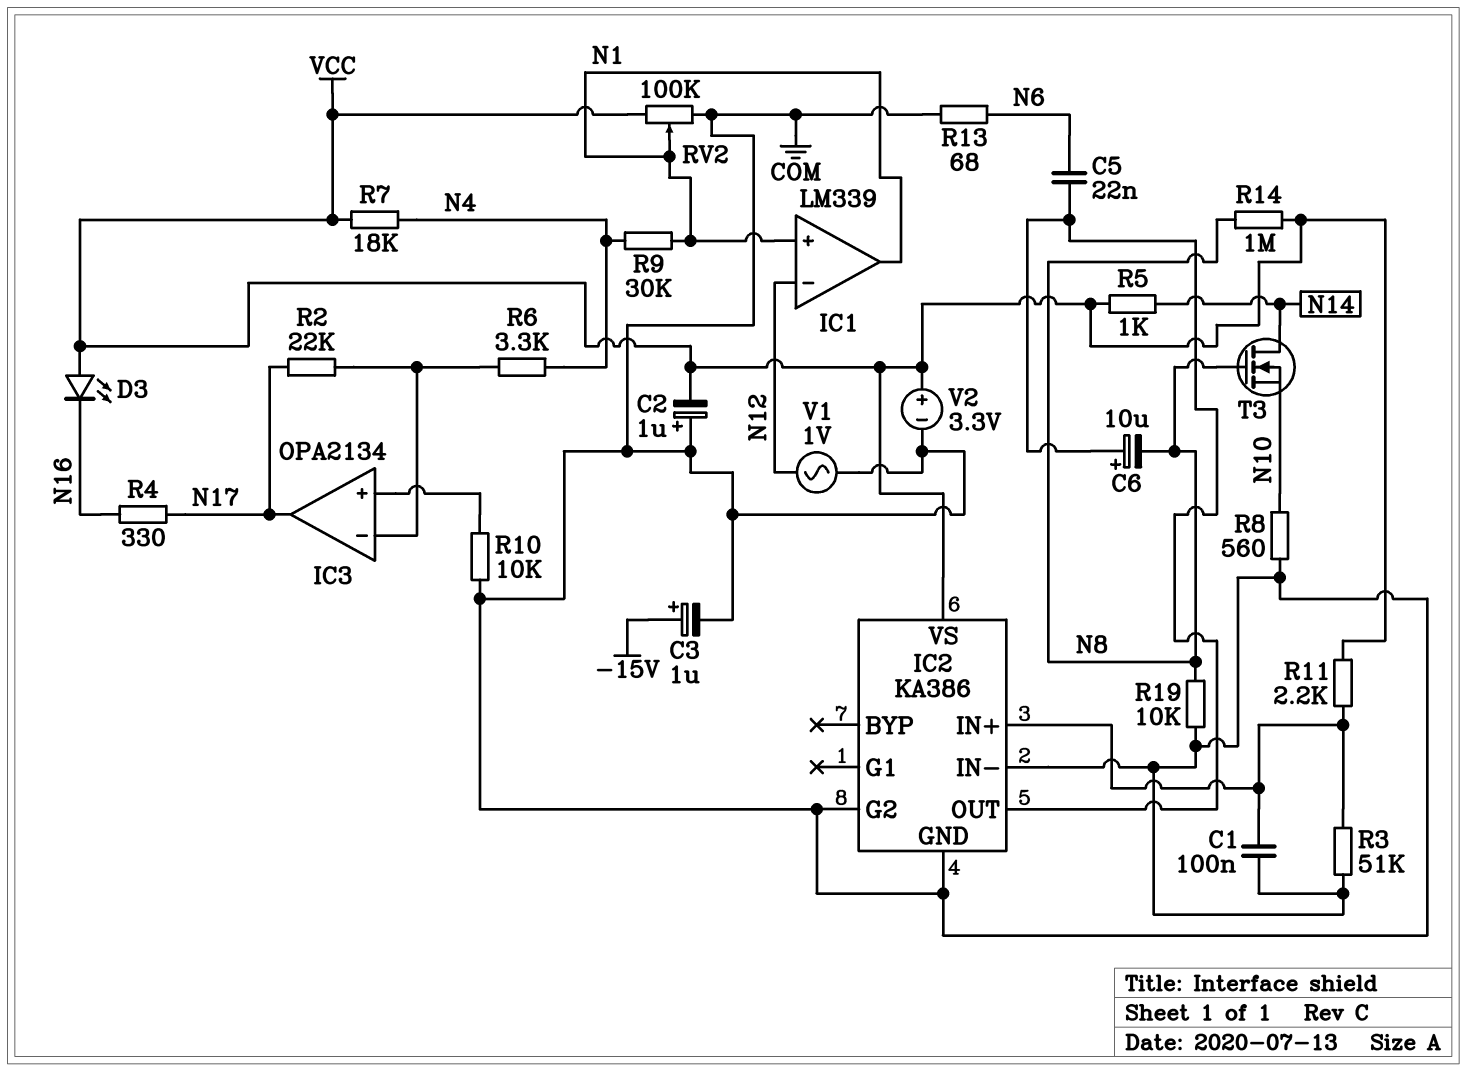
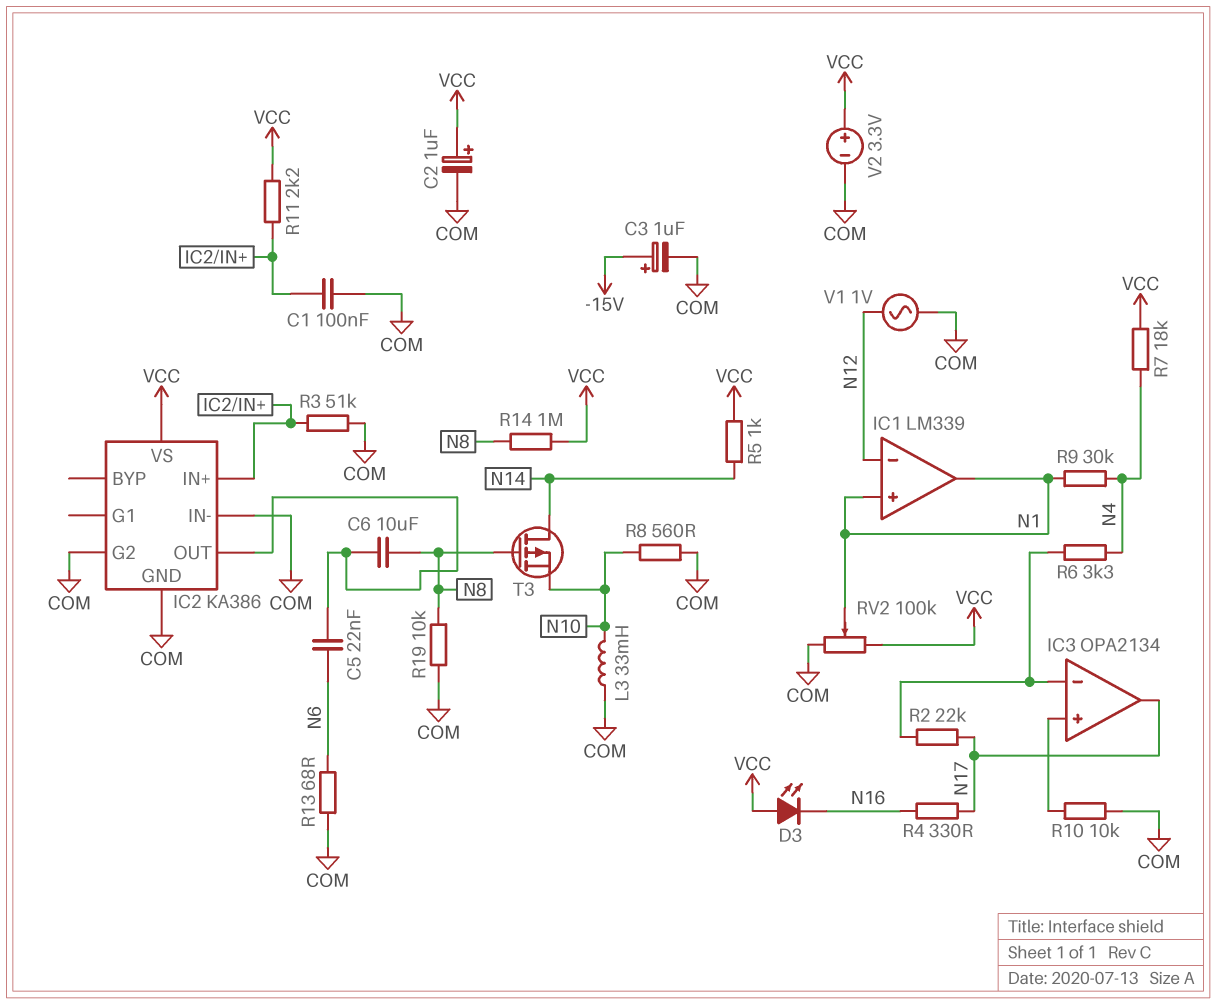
C2: 1uF (plus COM, minus VCC) -> 1uF (plus VCC, minus COM)
C6: 10uF (plus IC2/OUT, minus N8) -> 10uF (IC2/OUT, N8)
L3: none -> 33mH (COM, N10)
T3: NMOS (G N8, D N14, S N10) -> PMOS (G N8, D N14, S N10)

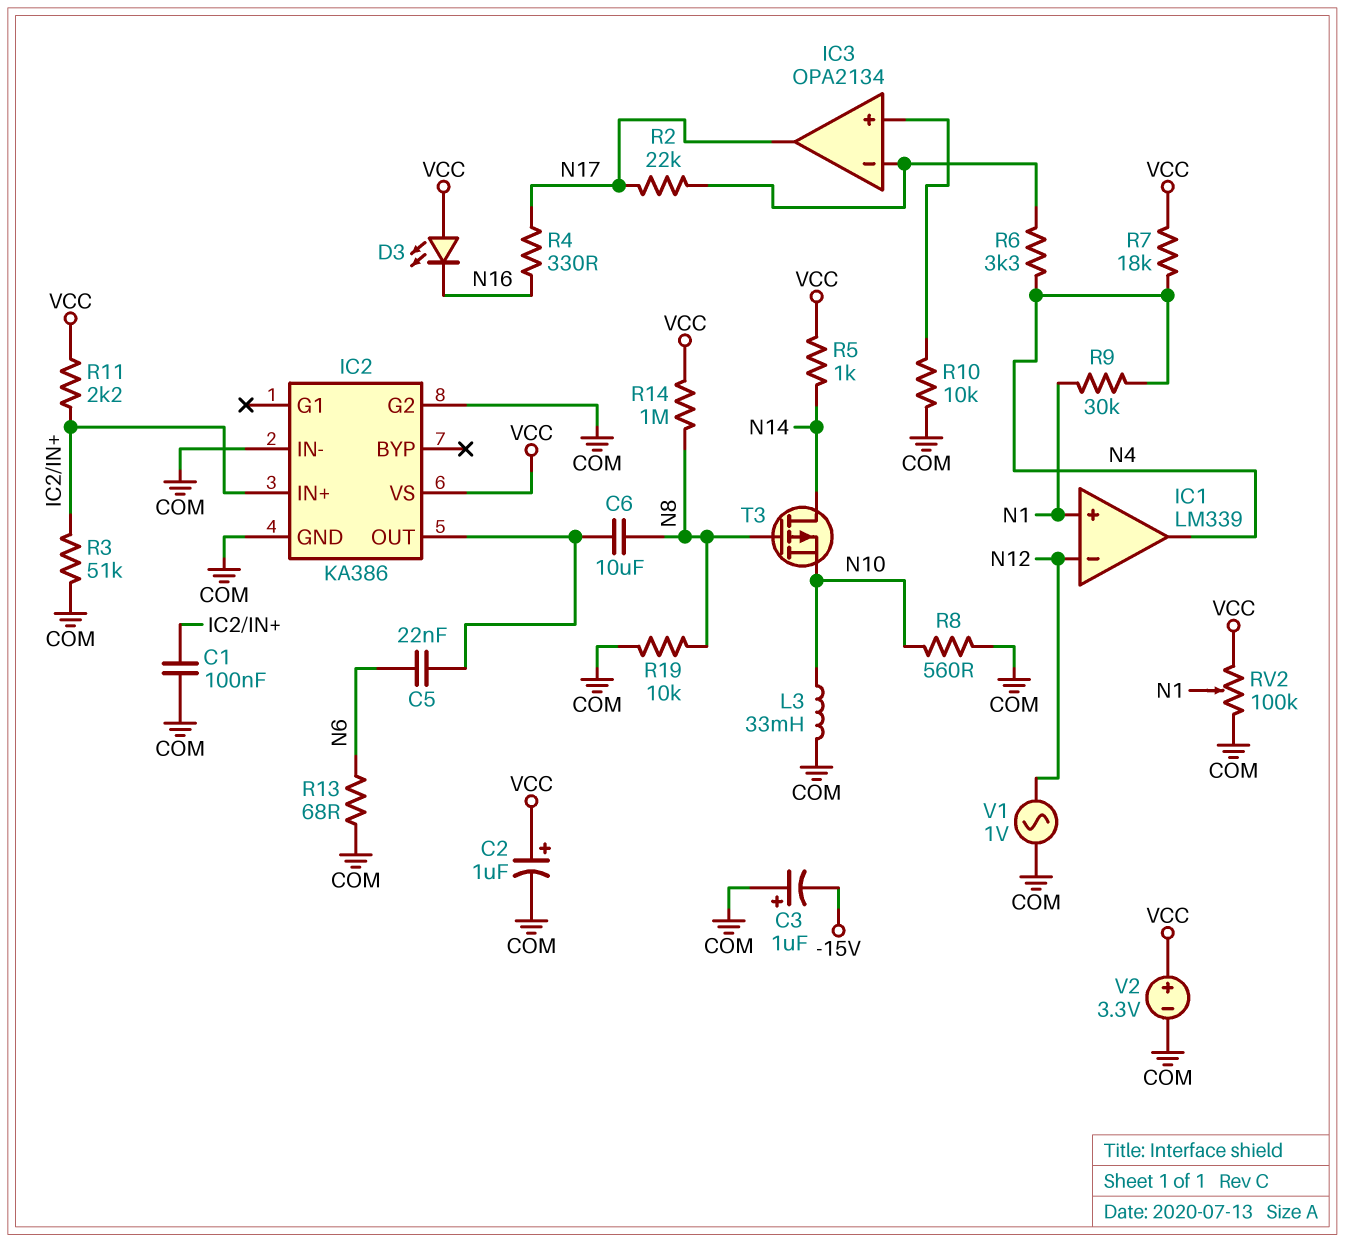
C3: 1uF (plus -15V, minus COM) -> 1uF (plus COM, minus -15V)
IC1 pin out: N1 -> N4

